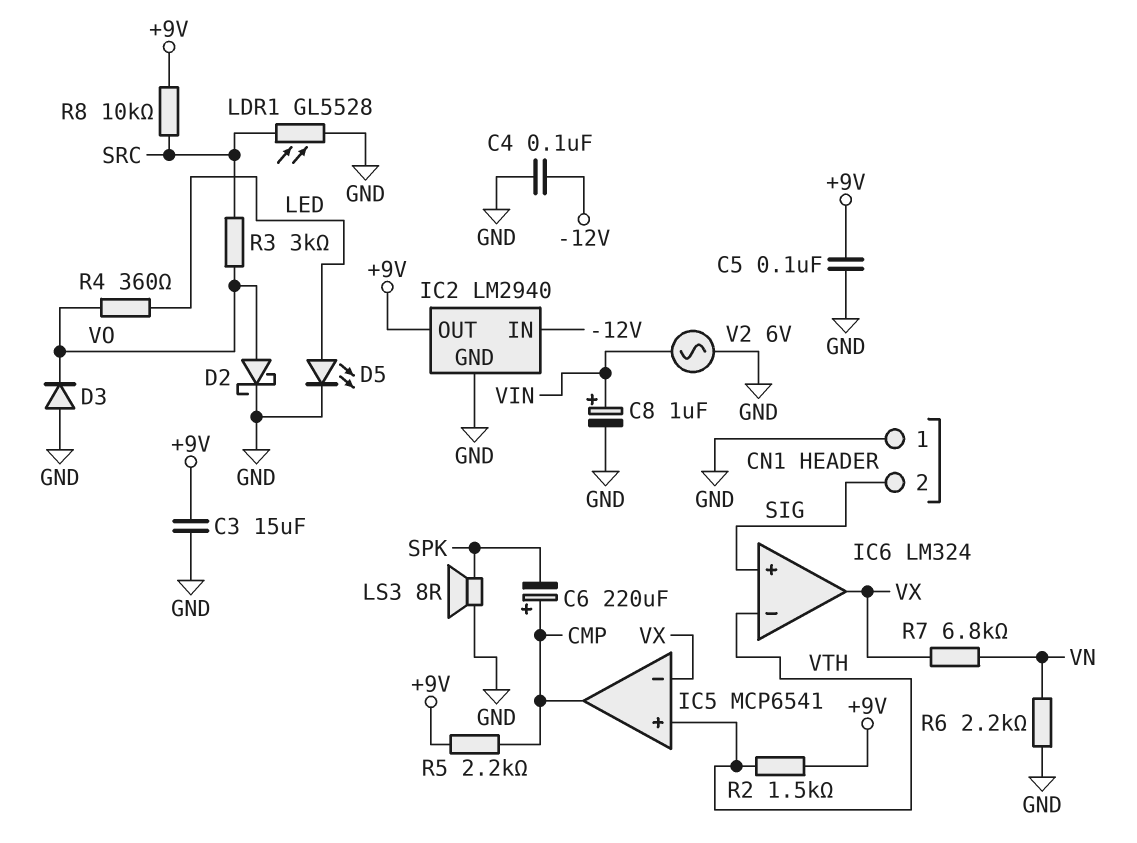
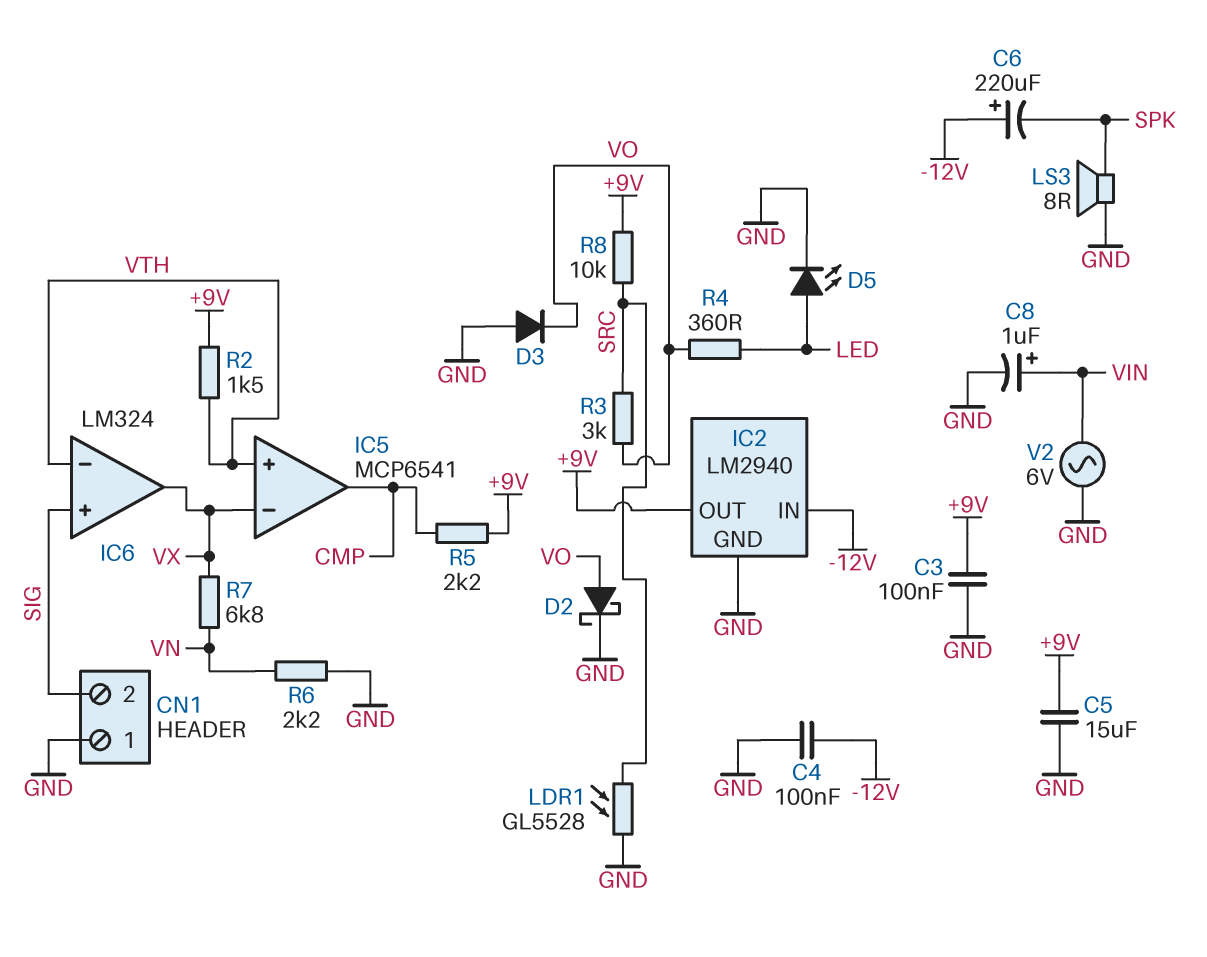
C3: 15uF (+9V, GND) -> 100nF (+9V, GND)
C5: 100nF (+9V, GND) -> 15uF (+9V, GND)
C6: 220uF (plus CMP, minus SPK) -> 220uF (plus -12V, minus SPK)

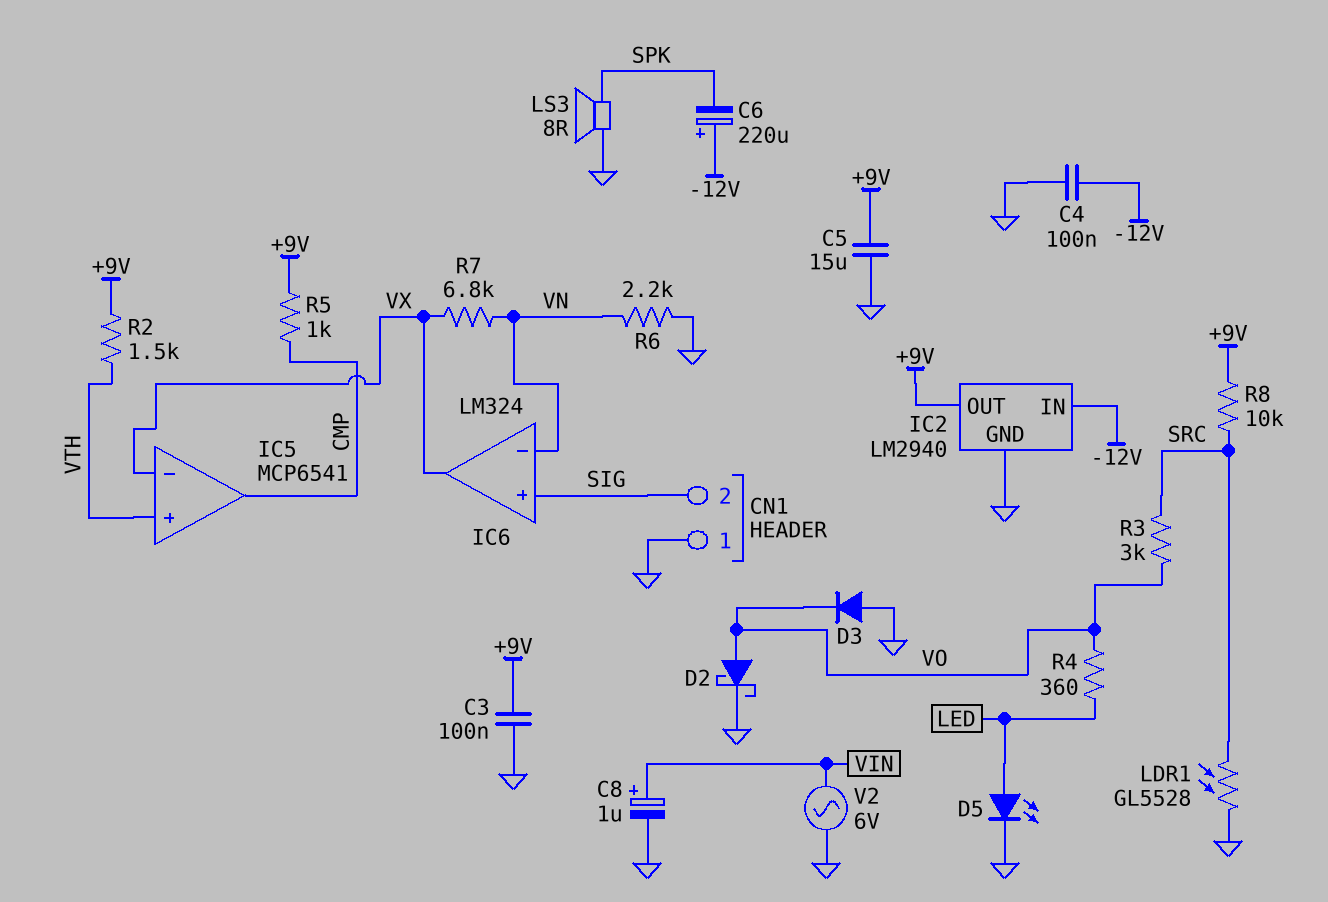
IC6 pin in-: VTH -> VN
R5: 2.2k (+9V, CMP) -> 1k (+9V, CMP)

